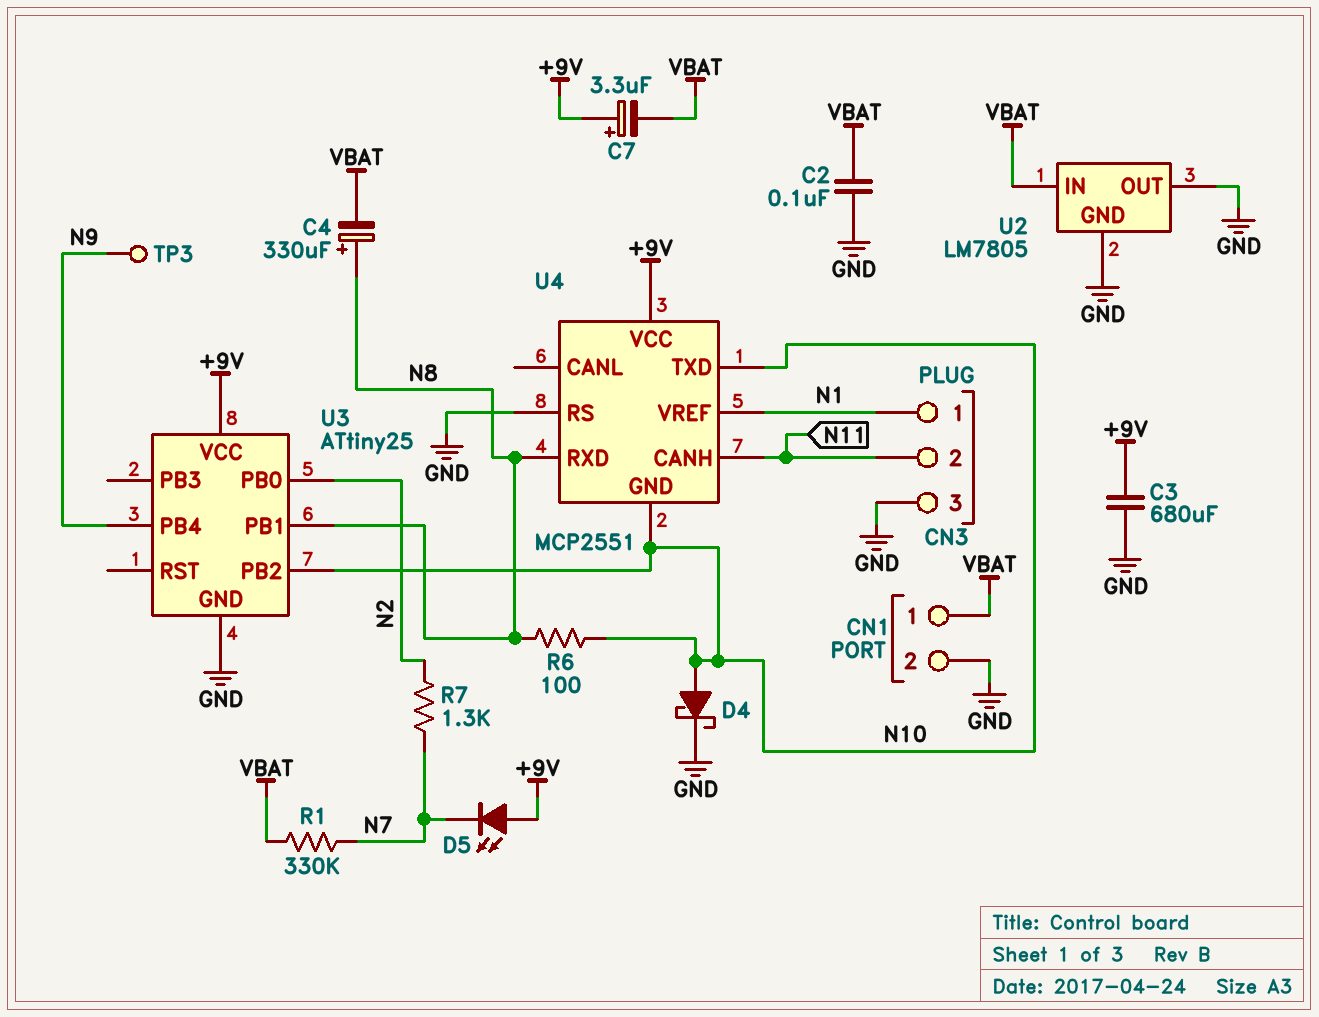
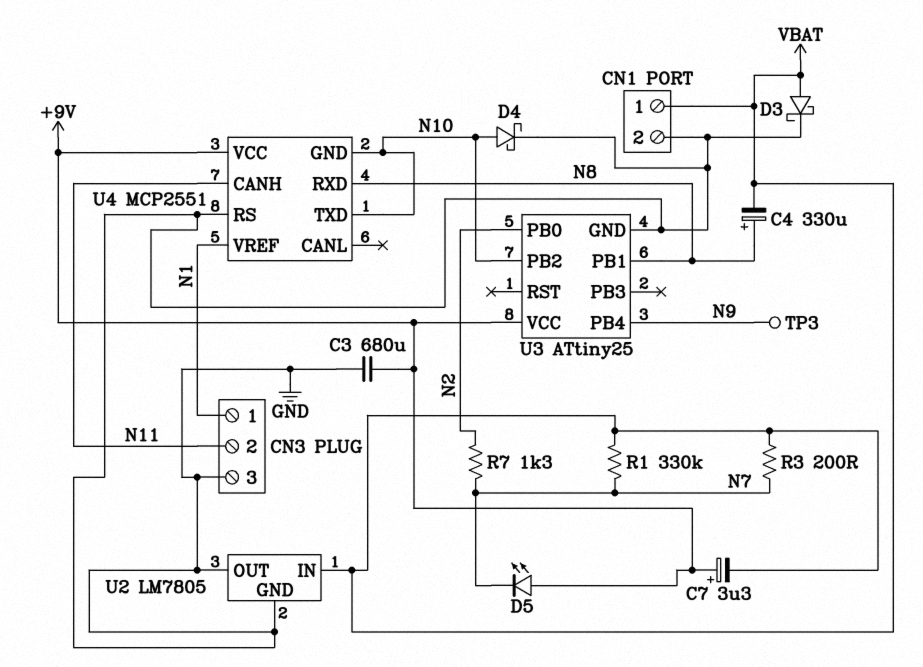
C2: 100nF (GND, VBAT) -> none
D3: none -> schottky (A VBAT, K GND)
R3: none -> 200 (N7, VBAT)
R6: 100 (N8, N10) -> none

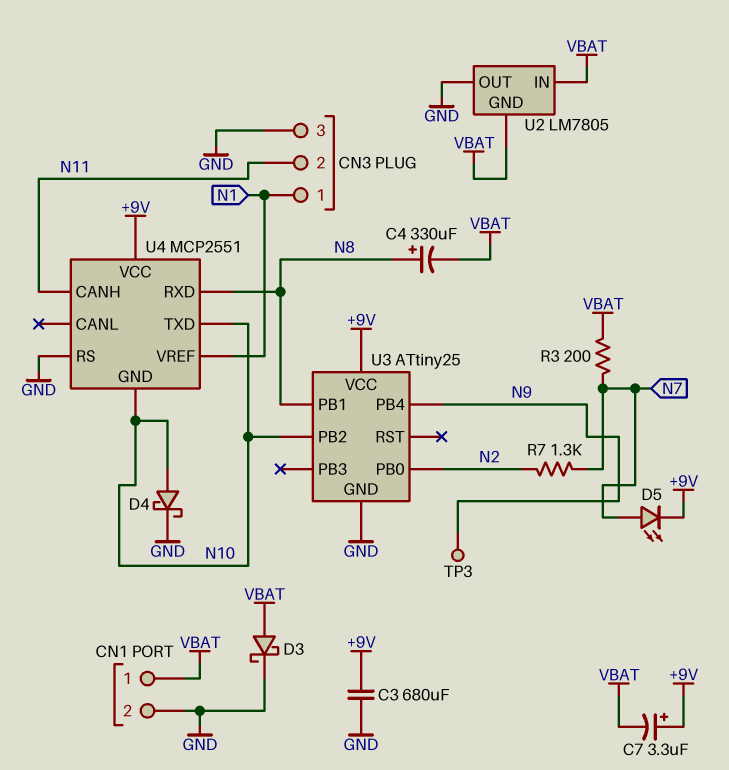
D5: LED (A +9V, K N7) -> LED (A N7, K +9V)
R1: 330k (N7, VBAT) -> none
U2 pin GND: GND -> VBAT

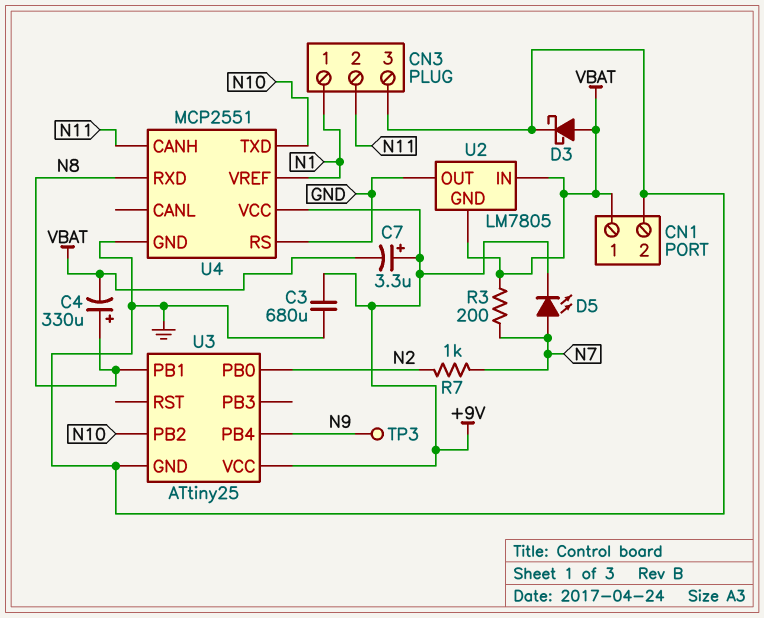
D4: schottky (A N10, K GND) -> none
R7: 1.3k (N2, N7) -> 1k (N2, N7)
U4 pin GND: N10 -> GND

